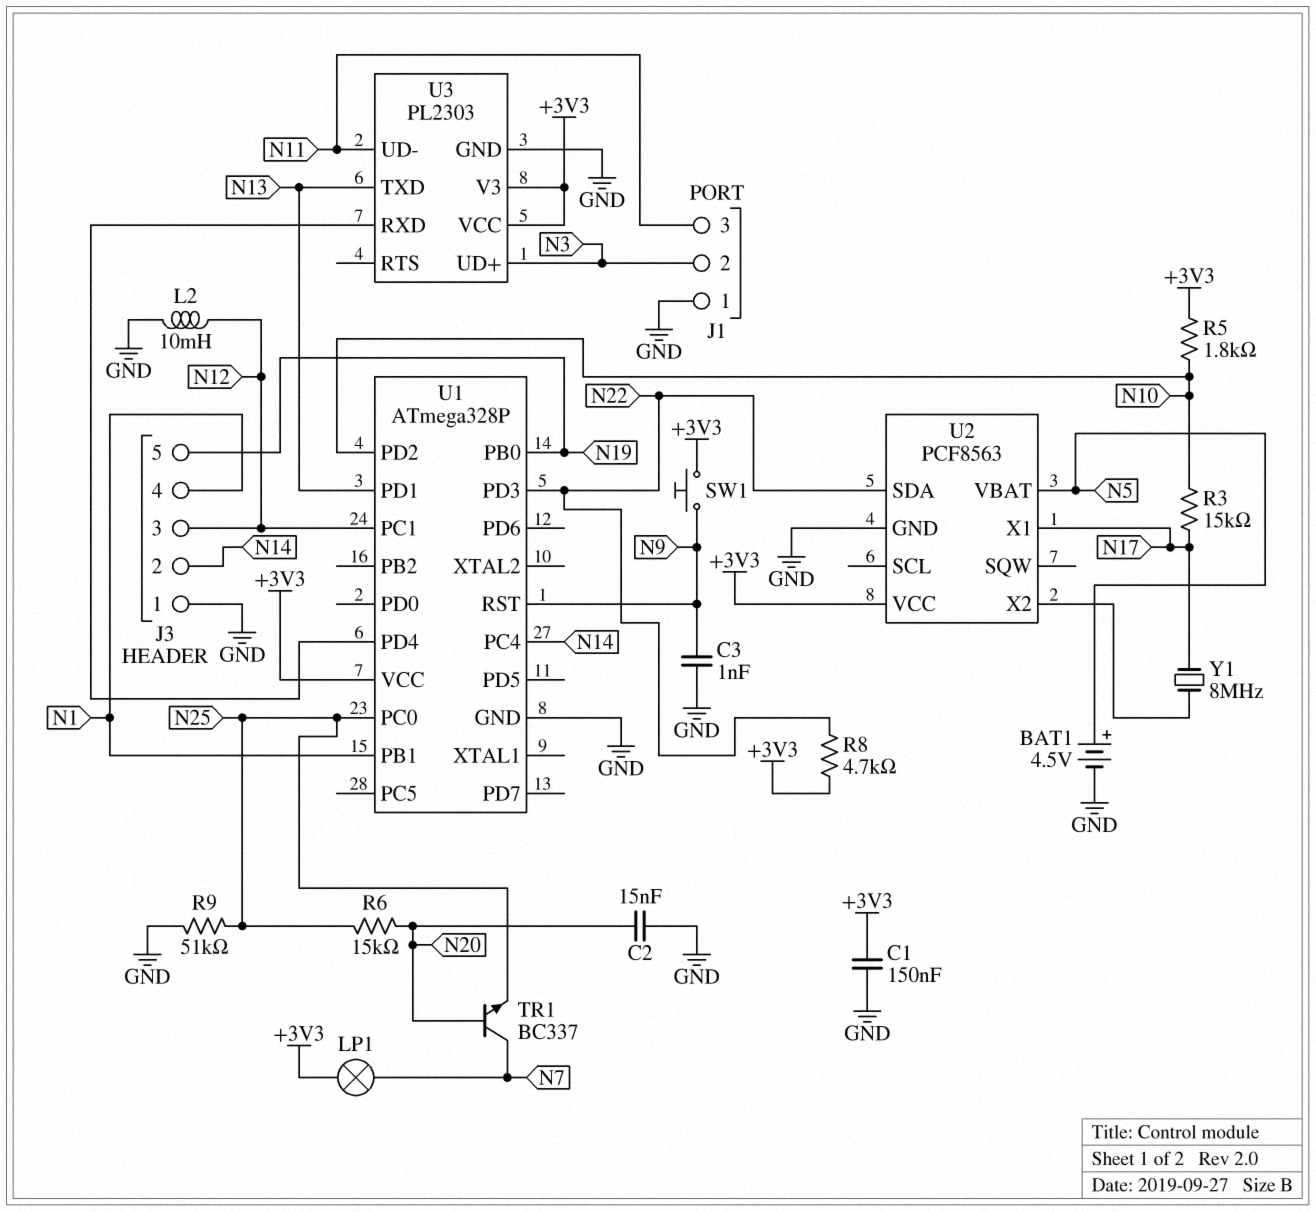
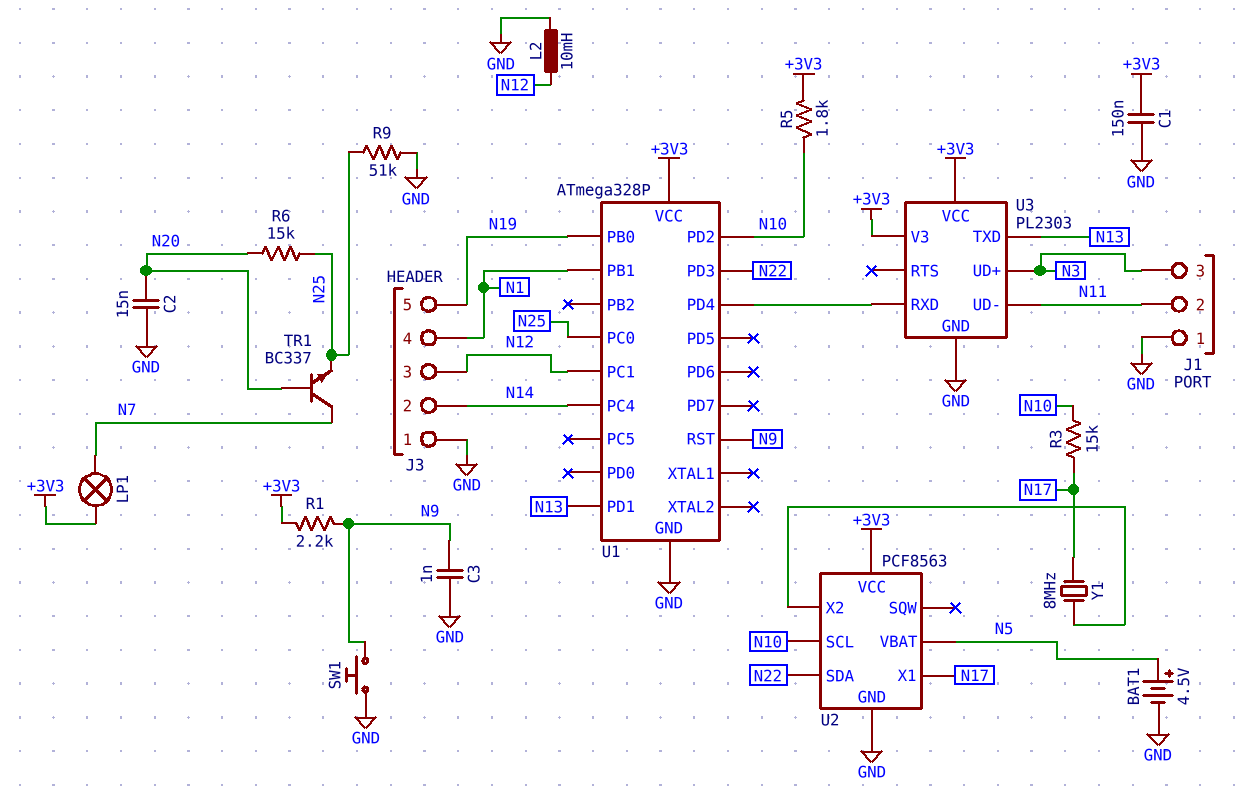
J1 pin 2: N3 -> N11
J1 pin 3: N11 -> N3
R1: none -> 2.2k (+3V3, N9)
R8: 4.7k (+3V3, N22) -> none
SW1: button (+3V3, N9) -> button (GND, N9)
U2 pin SCL: none -> N10

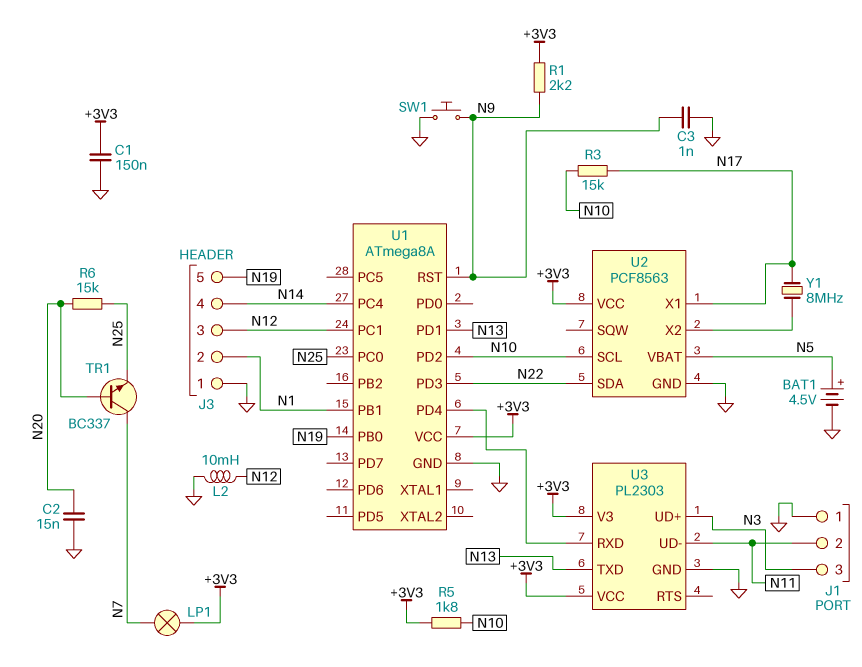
J3 pin 2: N14 -> N1
J3 pin 4: N1 -> N14
R9: 51k (GND, N25) -> none
U1: ATmega328P -> ATmega8A

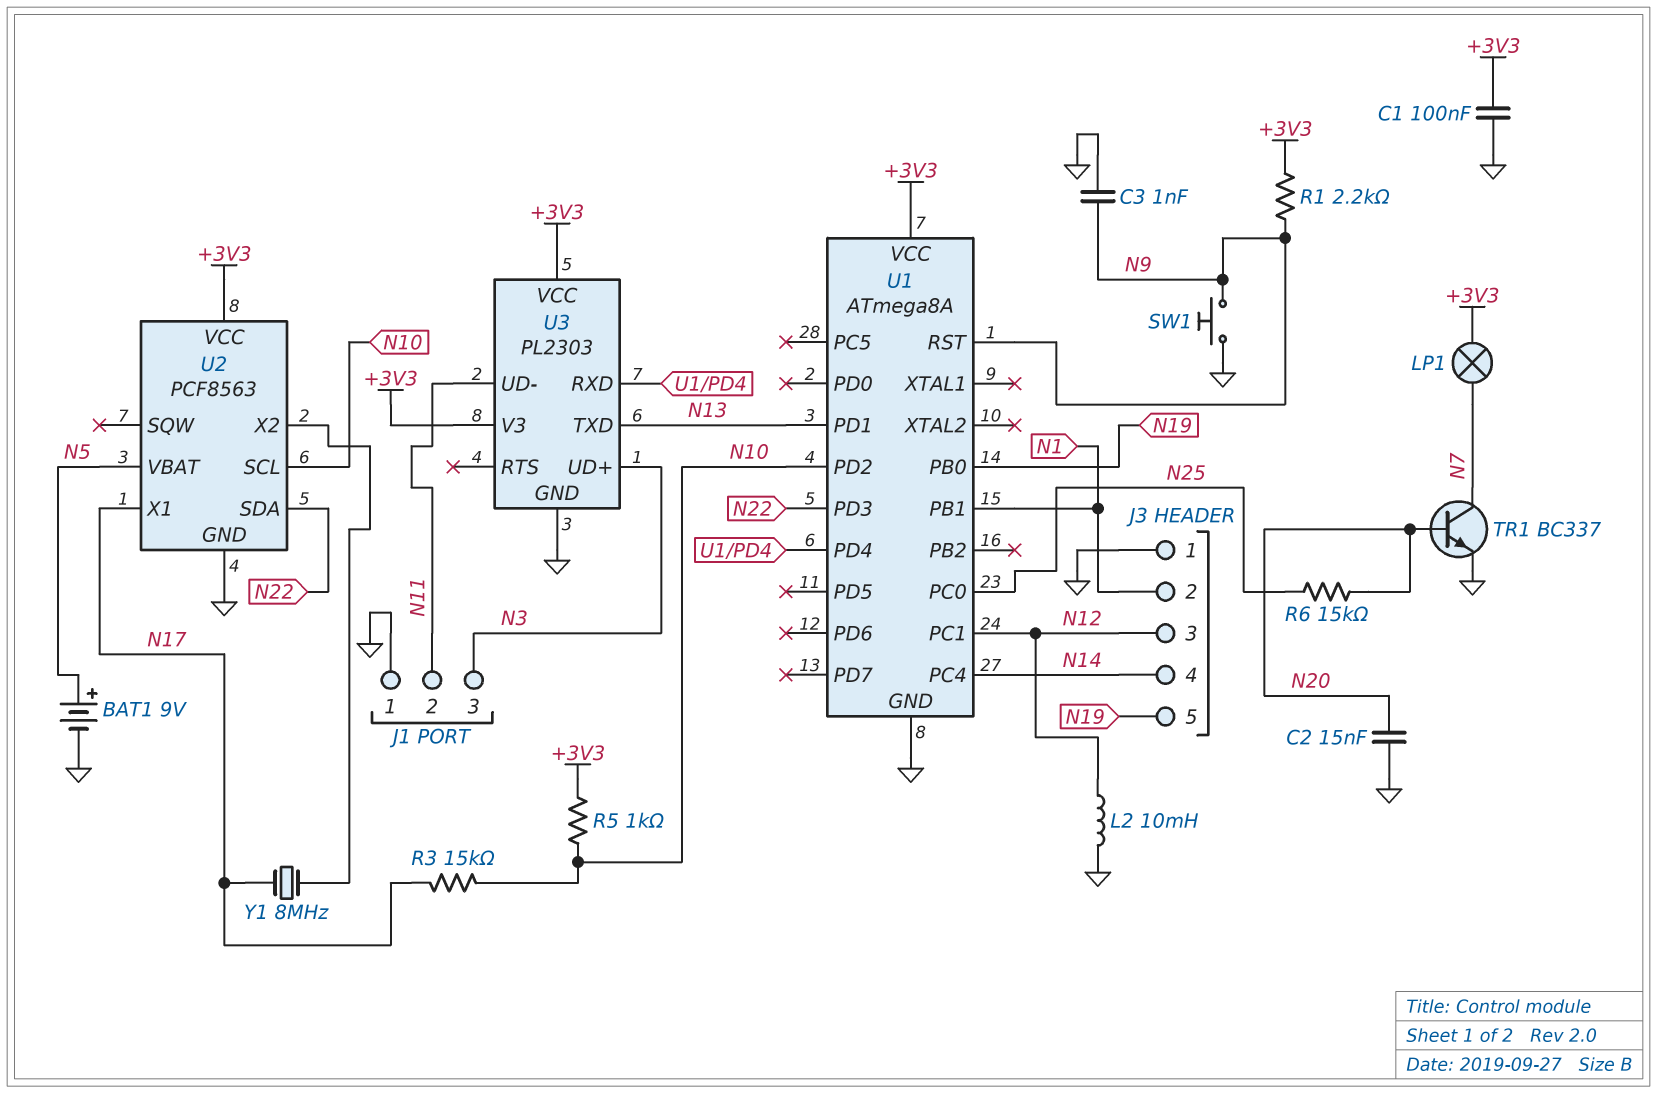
BAT1: 4.5V (plus N5, minus GND) -> 9V (plus N5, minus GND)
C1: 150nF (+3V3, GND) -> 100nF (+3V3, GND)
R5: 1.8k (+3V3, N10) -> 1k (+3V3, N10)
TR1: NPN BC337 (B N20, C N7, E N25) -> NPN BC337 (B N20, C N7, E GND)

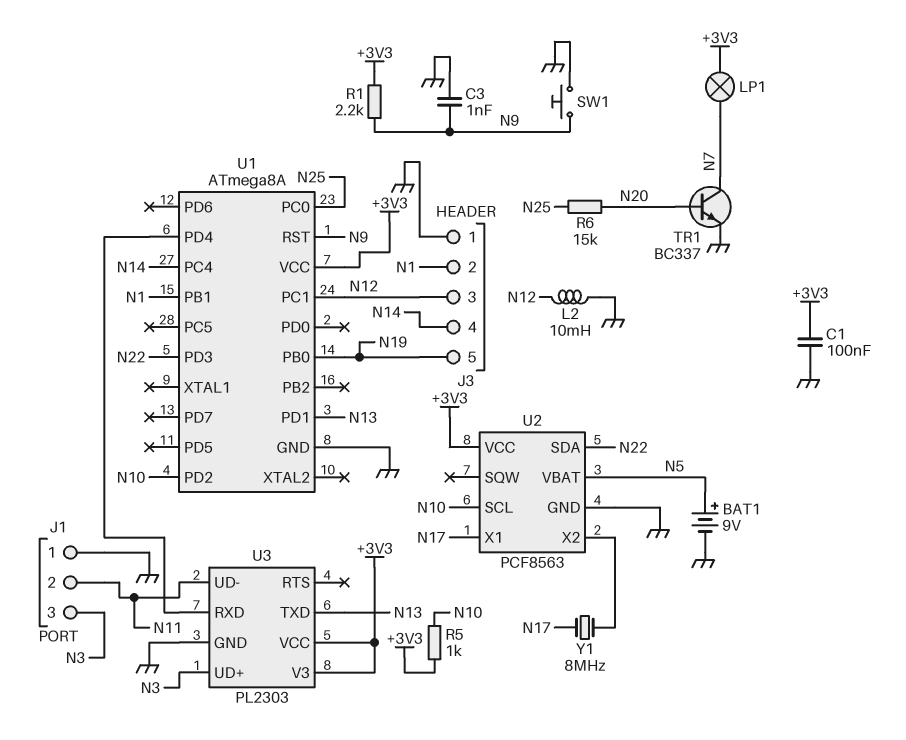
C2: 15nF (GND, N20) -> none
R3: 15k (N10, N17) -> none

